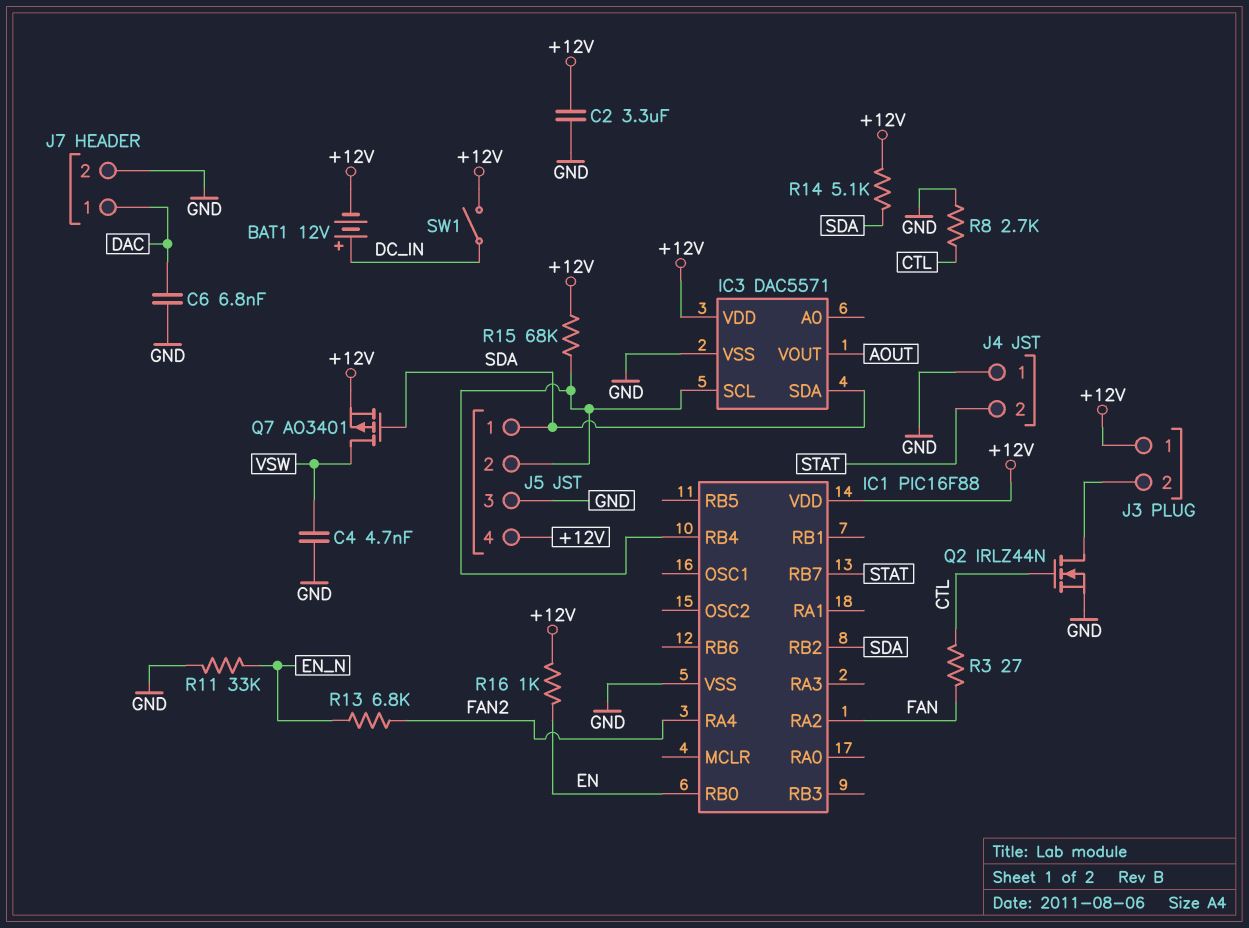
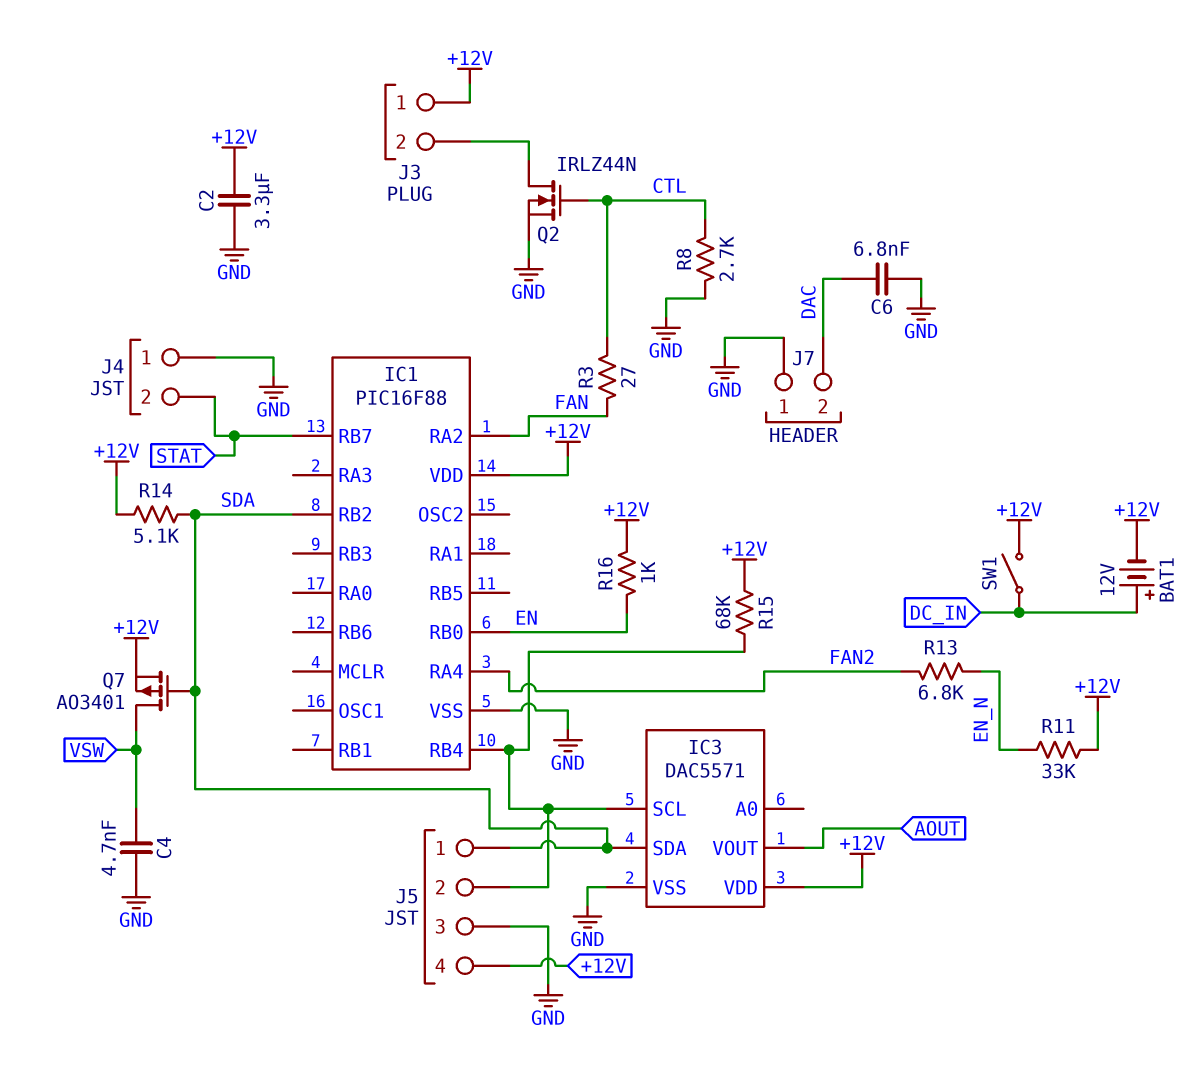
J7 pin 1: DAC -> GND
J7 pin 2: GND -> DAC
R11: 33k (EN_N, GND) -> 33k (+12V, EN_N)

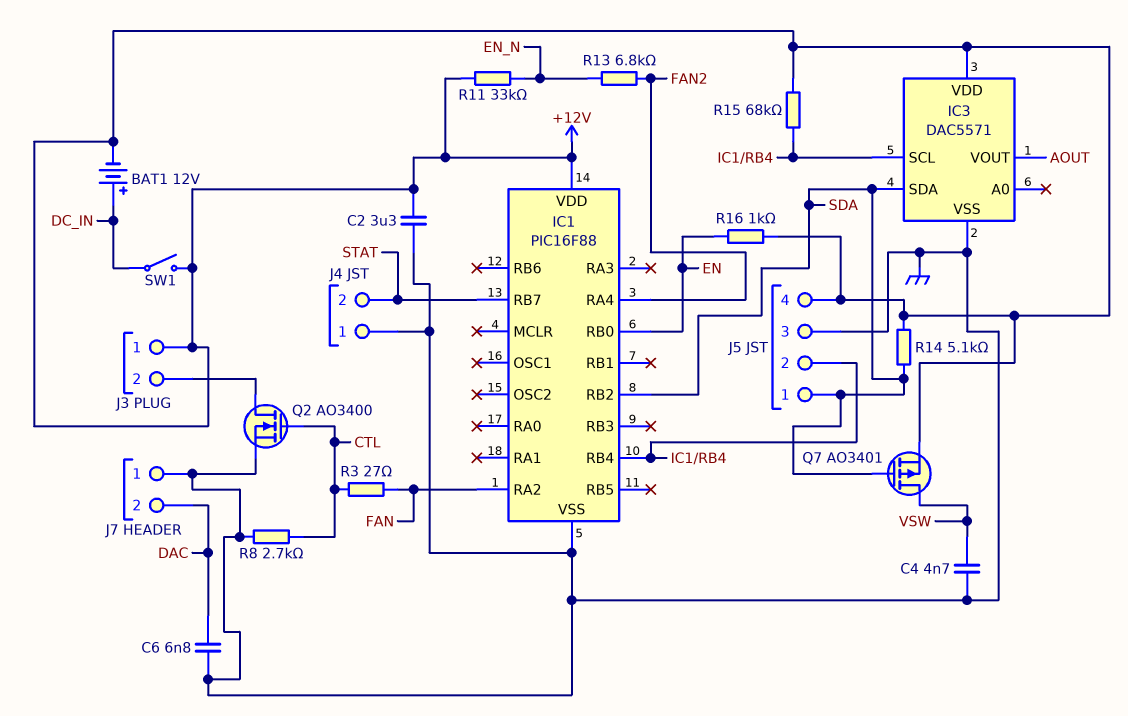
Q2: NMOS IRLZ44N (G CTL, D J3/2, S GND) -> NMOS AO3400 (G CTL, D J3/2, S GND)

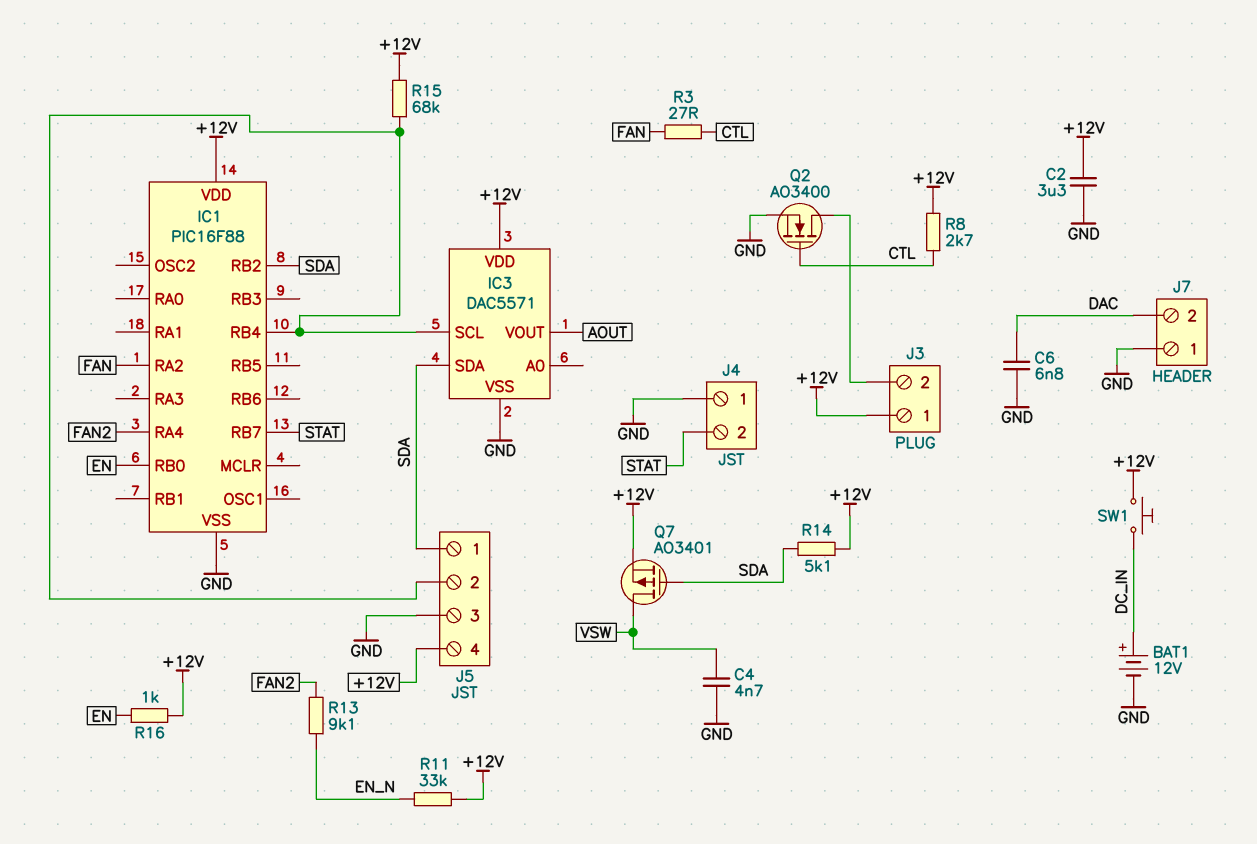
BAT1: 12V (plus DC_IN, minus +12V) -> 12V (plus DC_IN, minus GND)
R8: 2.7k (CTL, GND) -> 2.7k (+12V, CTL)
R13: 6.8k (EN_N, FAN2) -> 9.1k (EN_N, FAN2)
SW1: switch (+12V, DC_IN) -> button (+12V, DC_IN)

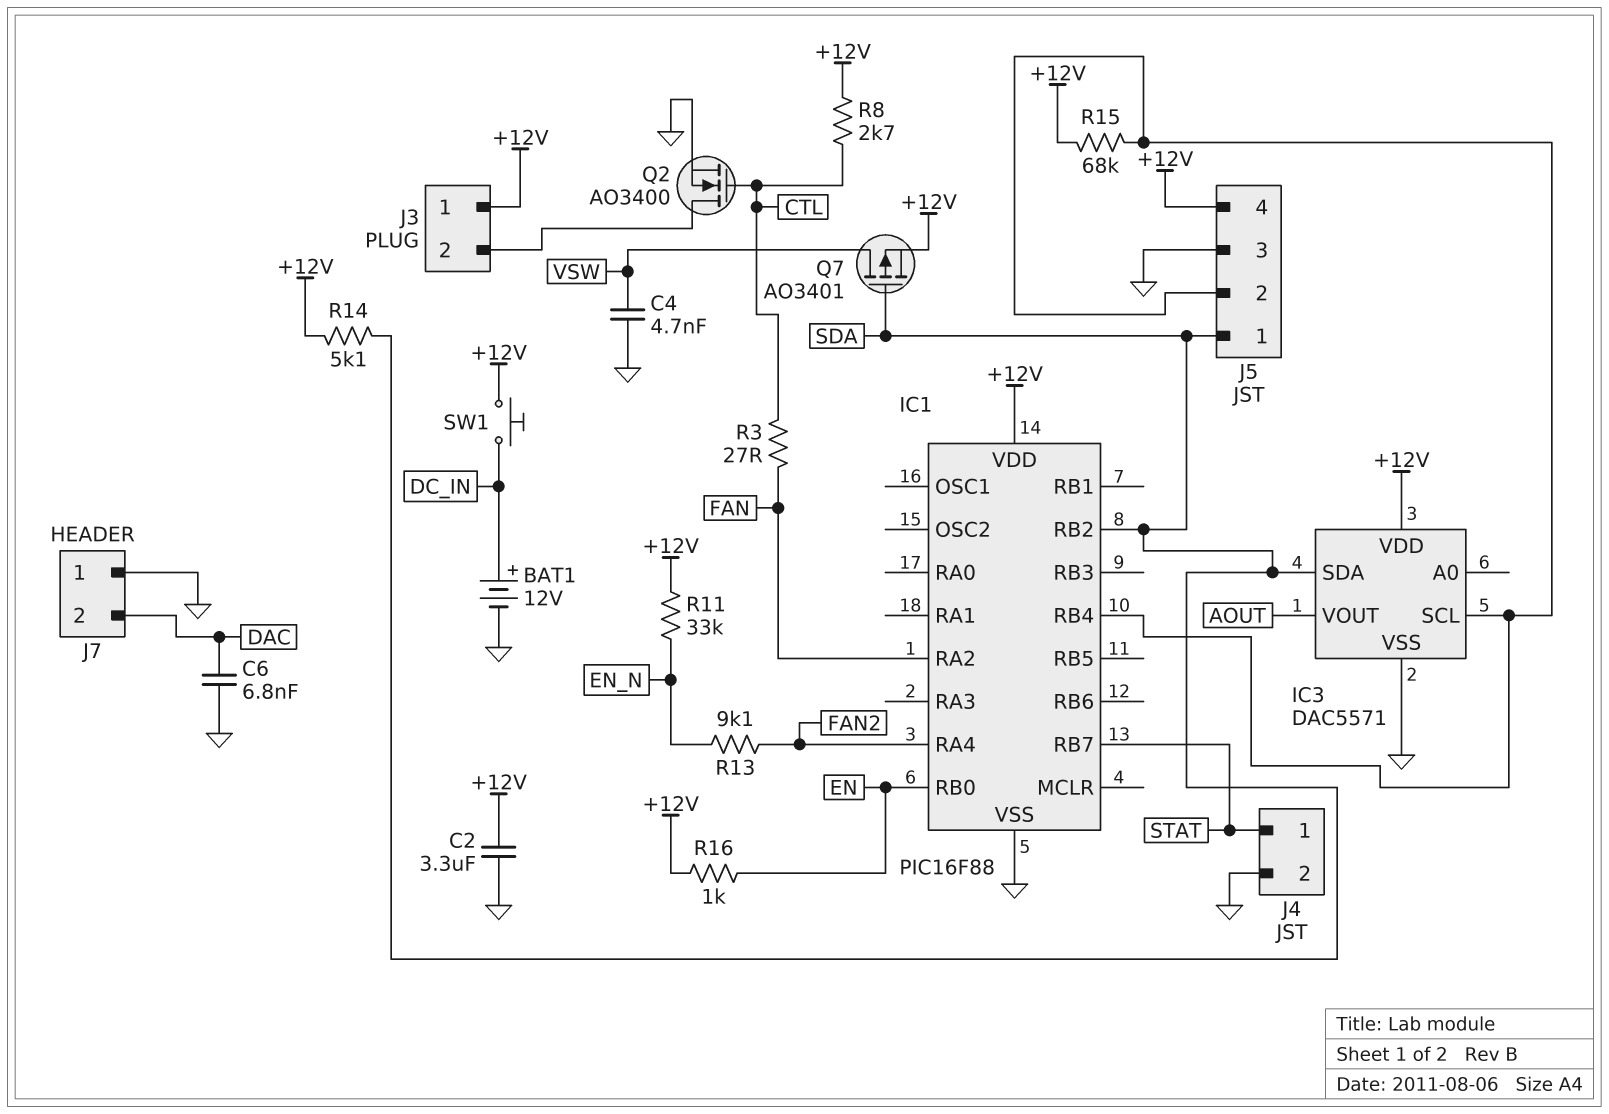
J4 pin 1: GND -> STAT
J4 pin 2: STAT -> GND

